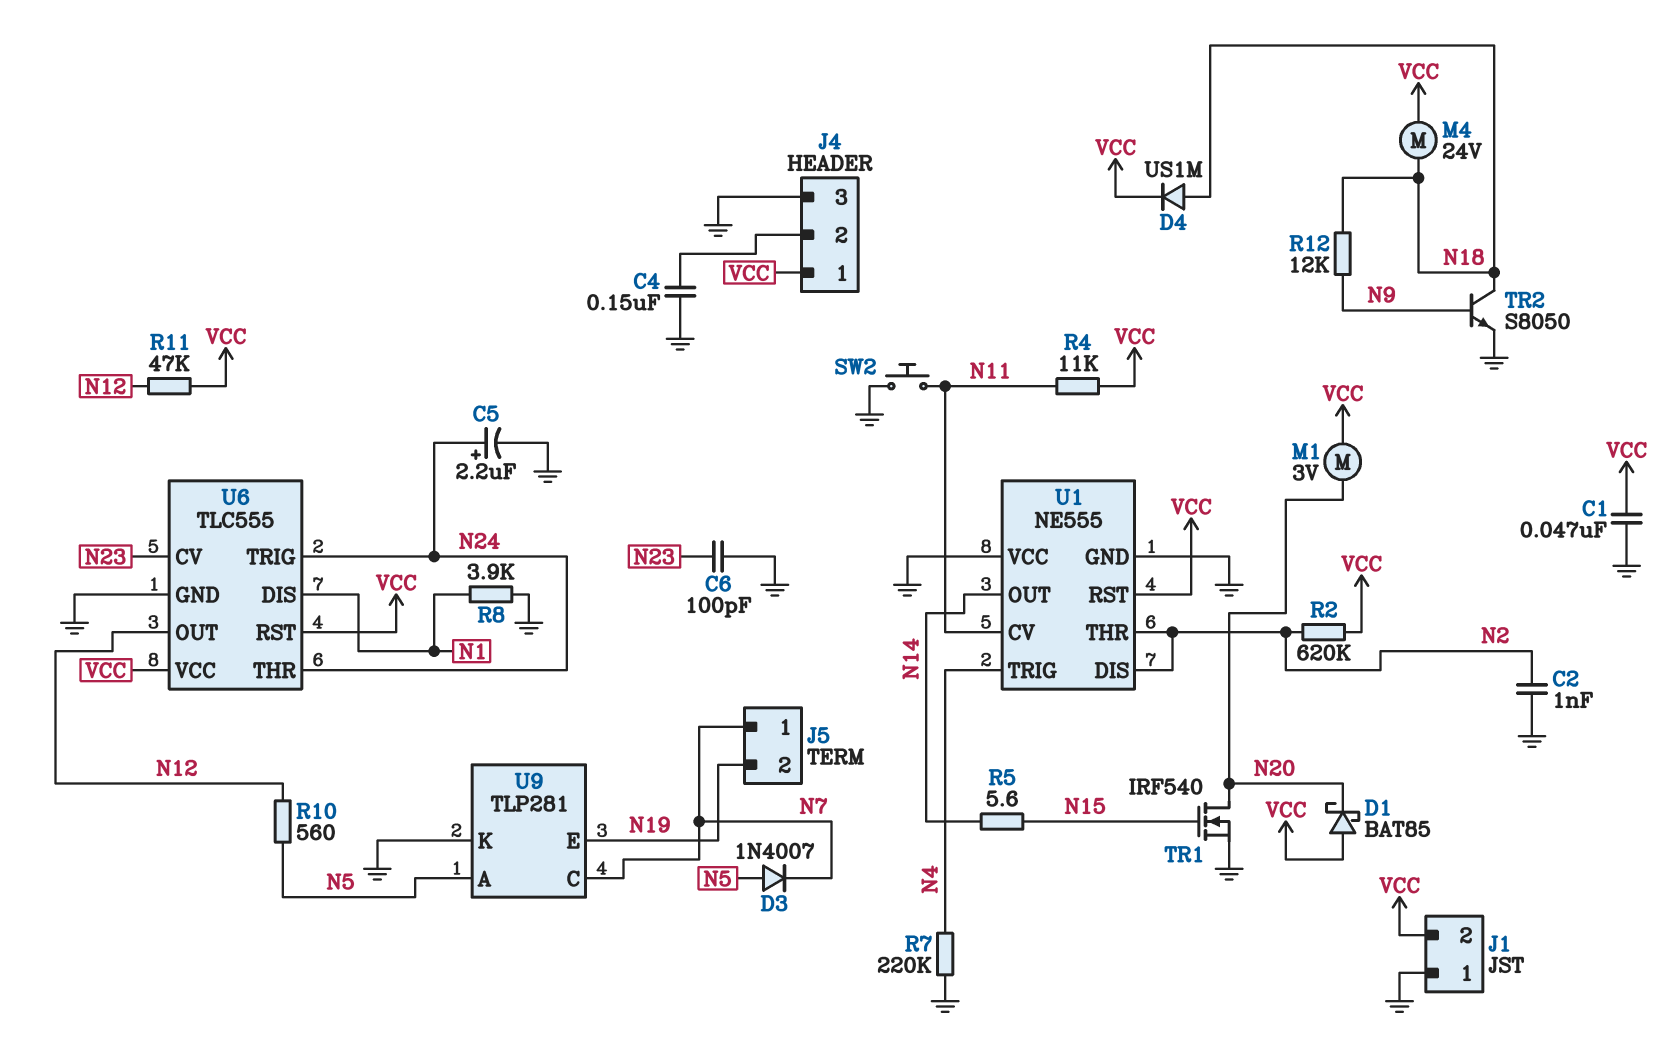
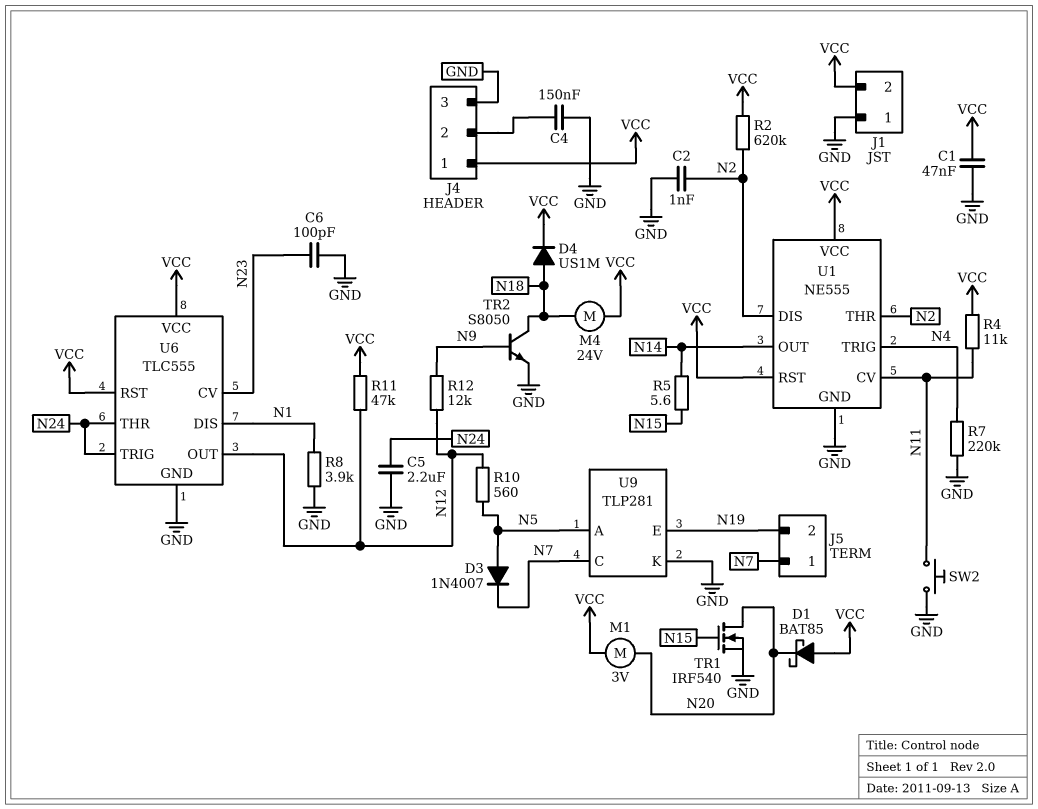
C5: 2.2uF (plus N24, minus GND) -> 2.2uF (GND, N24)
R12: 12k (N9, N18) -> 12k (N9, N12)
U1 pin VCC: GND -> VCC

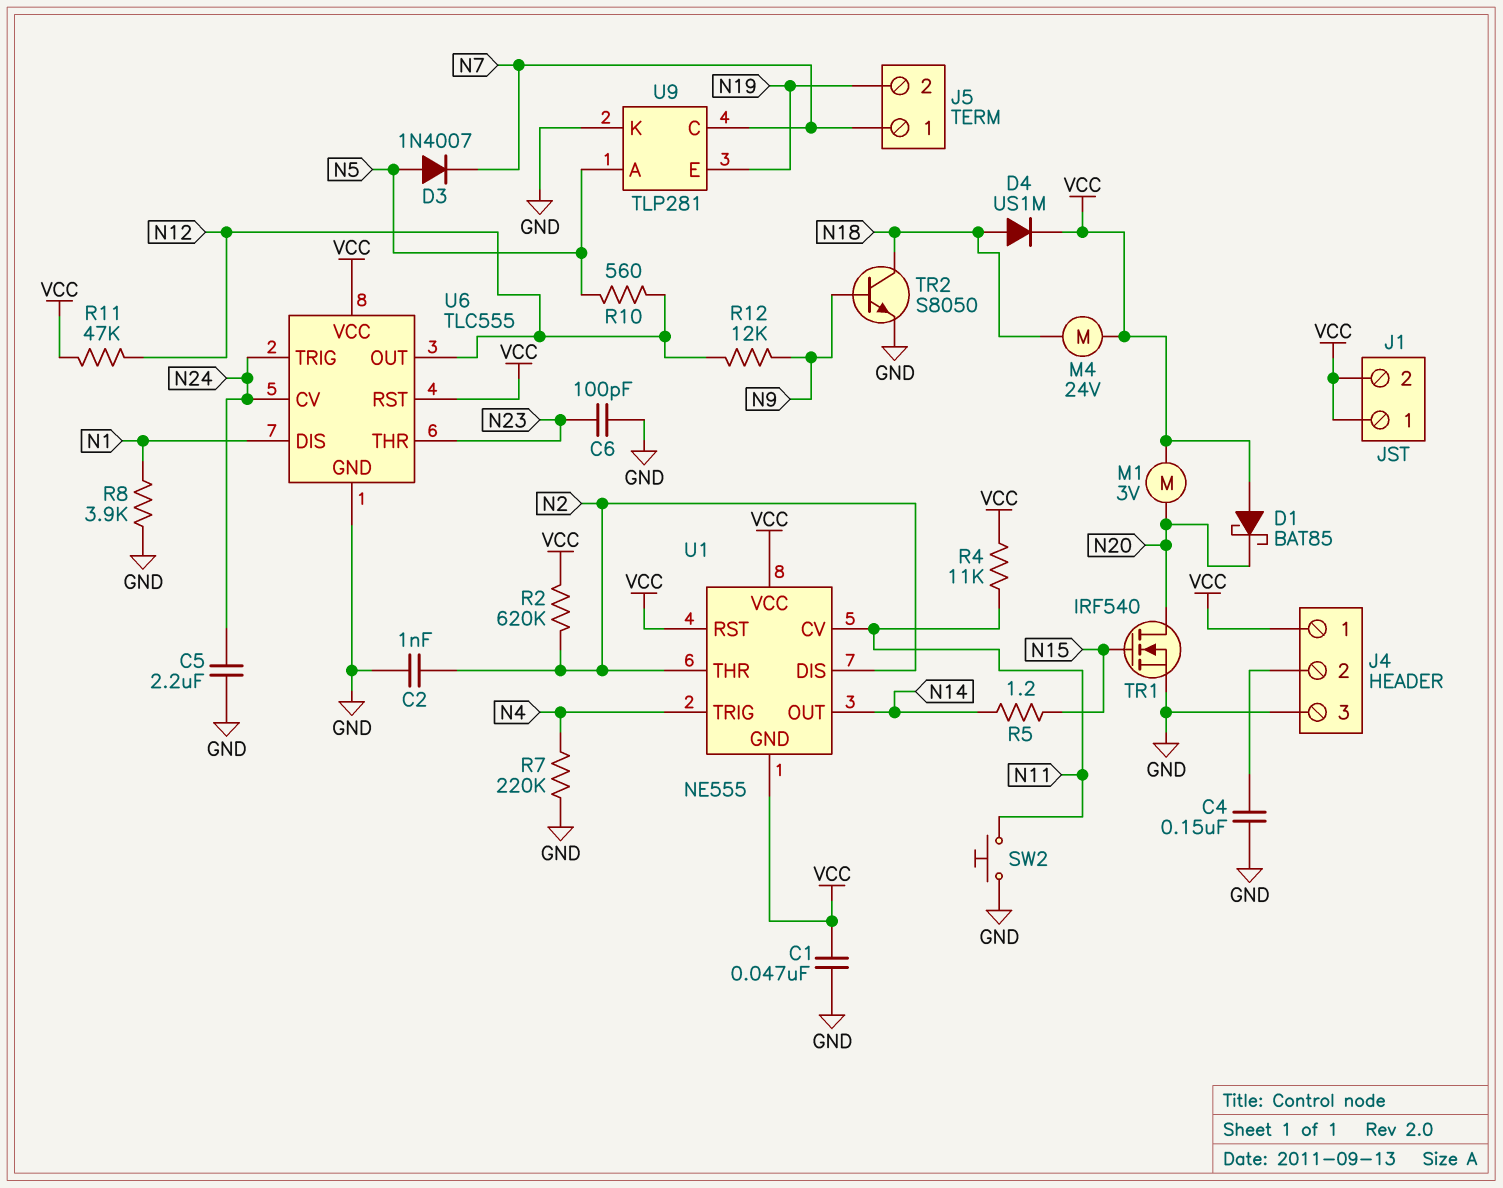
J1 pin 1: GND -> VCC
R5: 5.6 (N14, N15) -> 1.2 (N14, N15)
U1 pin GND: GND -> VCC
U6 pin CV: N23 -> N24
U6 pin THR: N24 -> N23

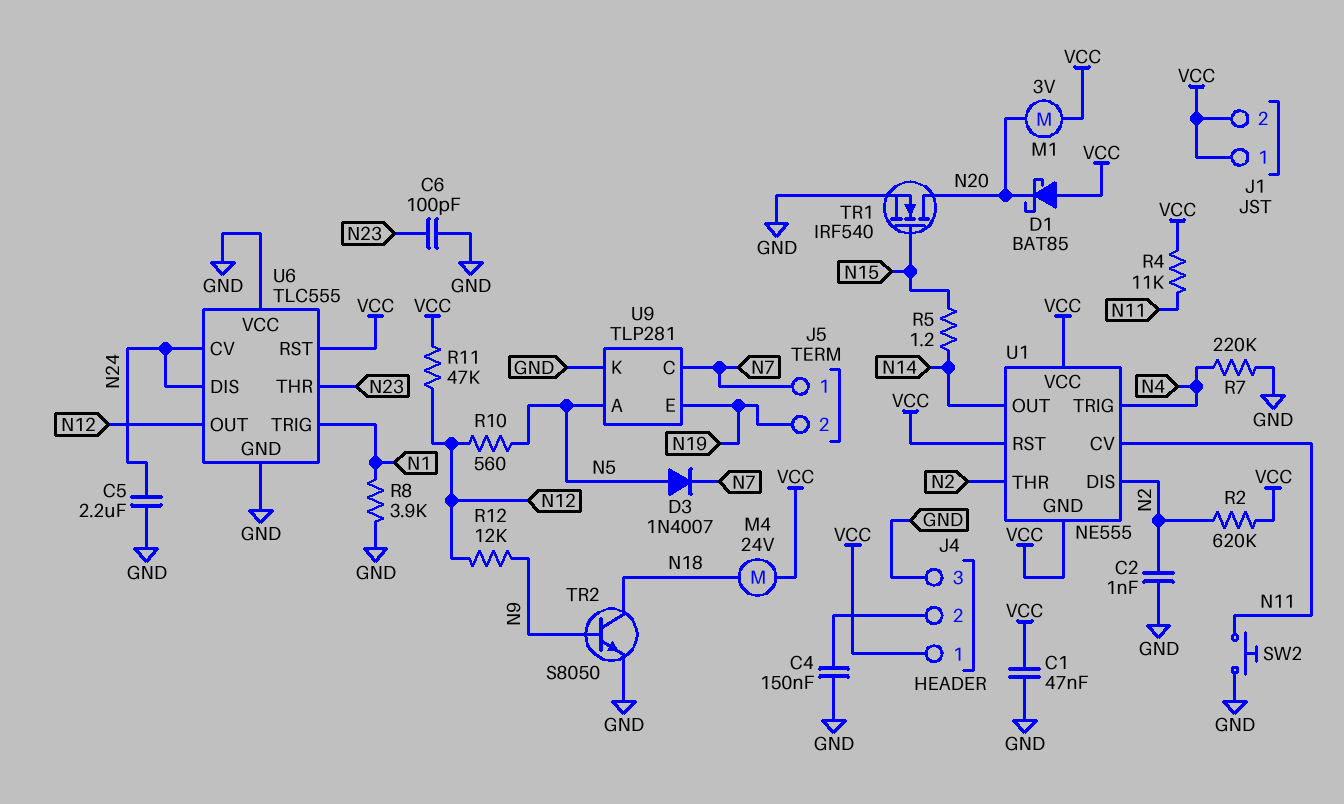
D4: diode US1M (A N18, K VCC) -> none
U6 pin DIS: N1 -> N24
U6 pin TRIG: N24 -> N1
U6 pin VCC: VCC -> GND

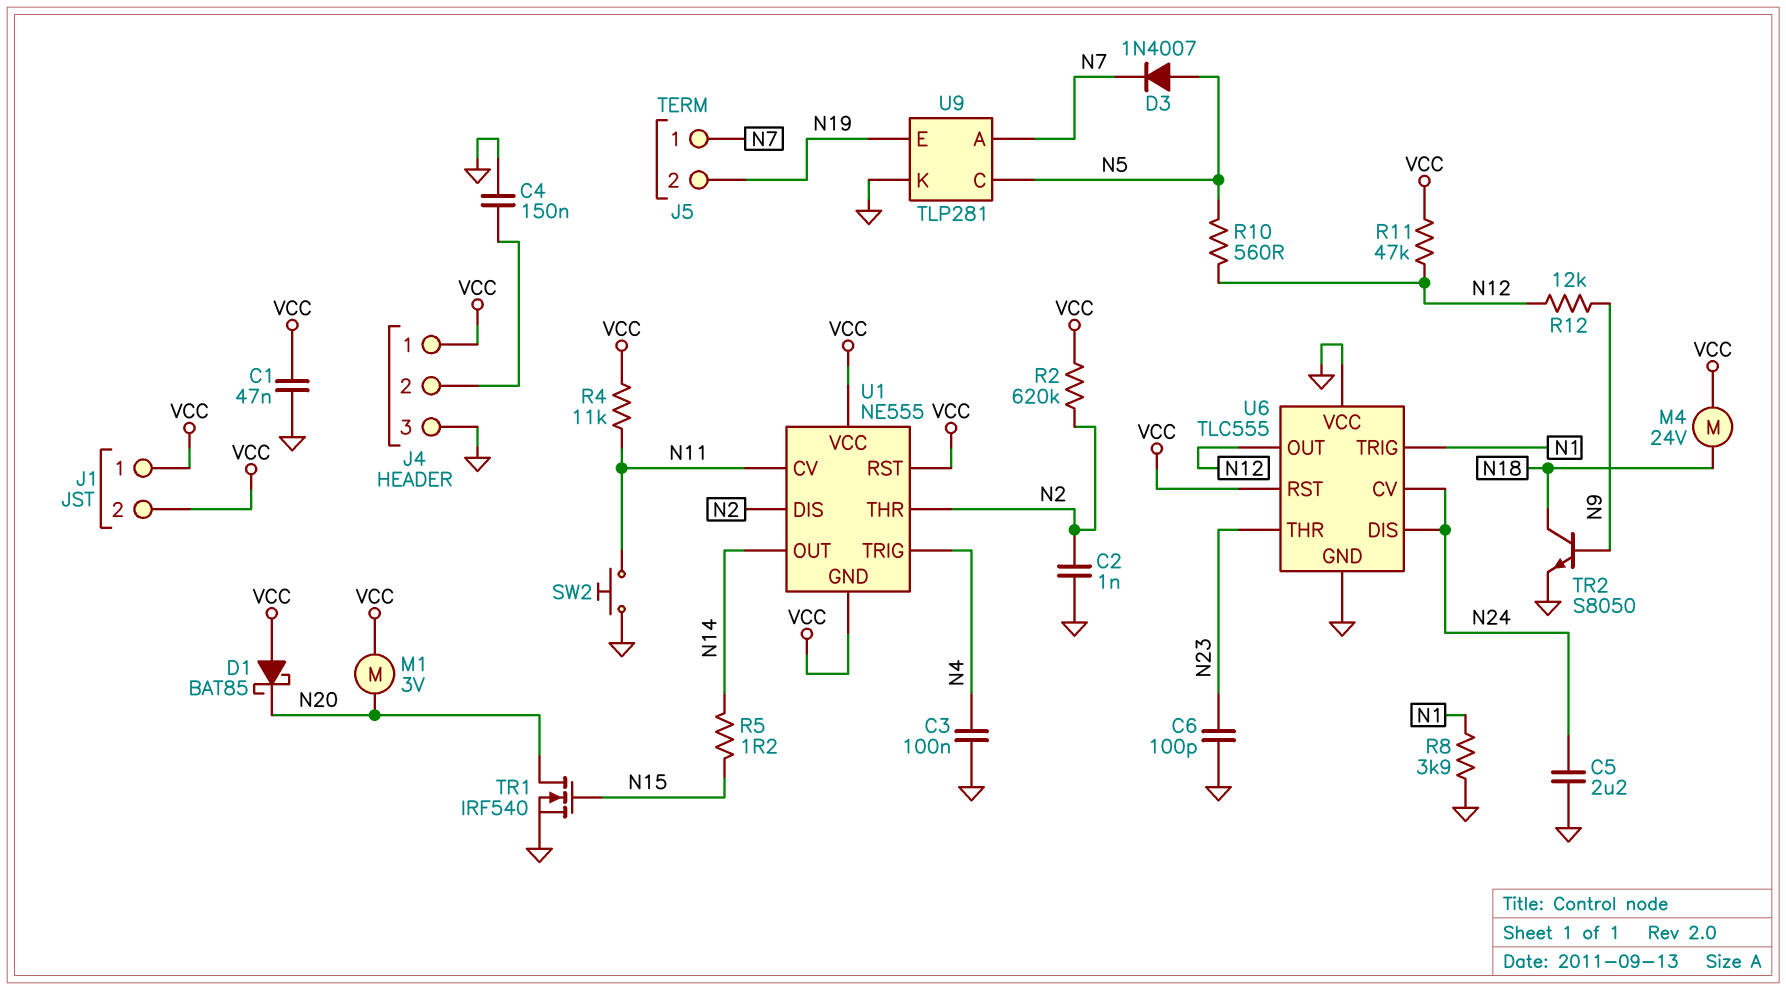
C3: none -> 100nF (GND, N4)
R7: 220k (GND, N4) -> none
U9 pin A: N5 -> N7
U9 pin C: N7 -> N5

